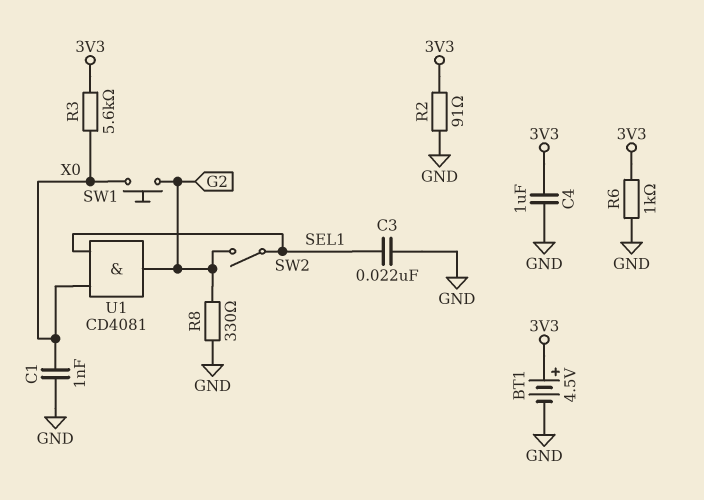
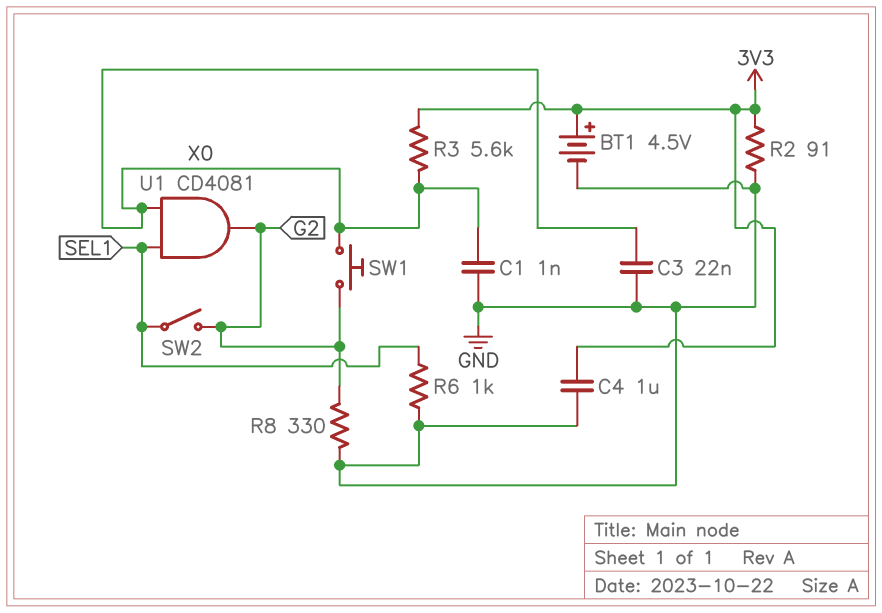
C3: 22nF (GND, SEL1) -> 22nF (GND, X0)
R6: 1k (3V3, GND) -> 1k (GND, SEL1)

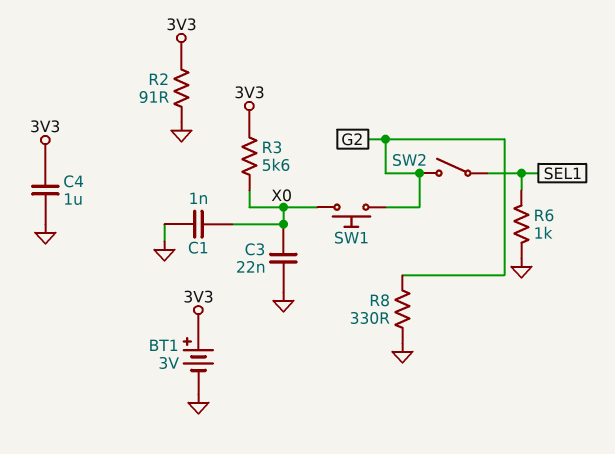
BT1: 4.5V (plus 3V3, minus GND) -> 3V (plus 3V3, minus GND)
U1: AND CD4081 (in SEL1, in X0, out G2) -> none

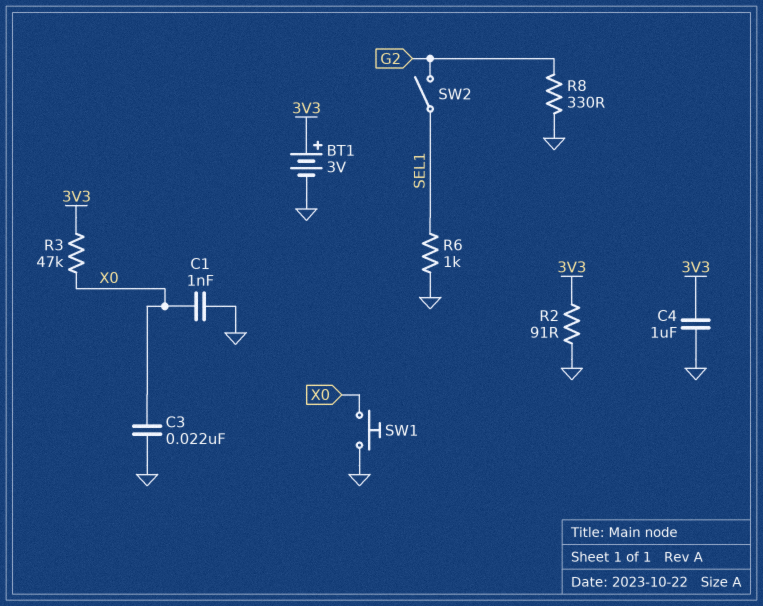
R3: 5.6k (3V3, X0) -> 47k (3V3, X0)
SW1: button (G2, X0) -> button (GND, X0)

